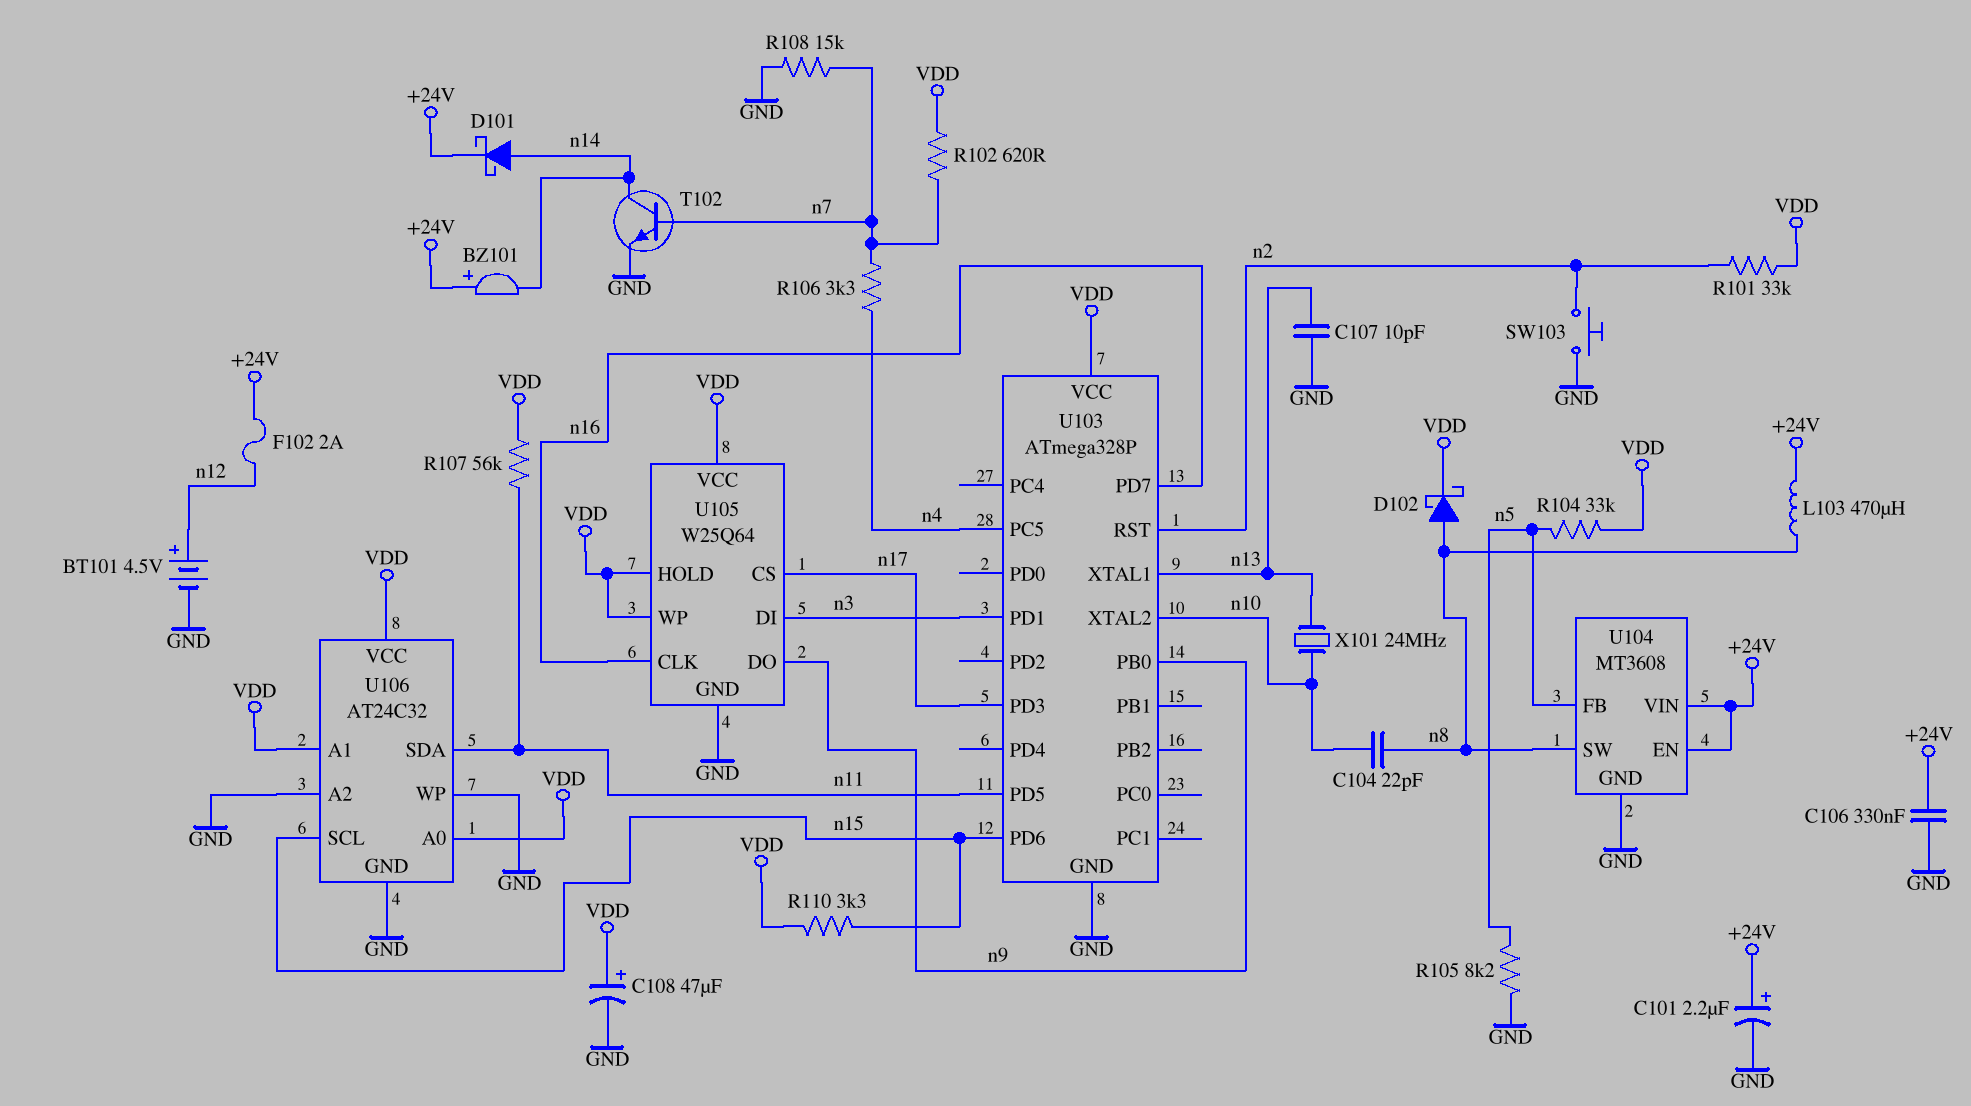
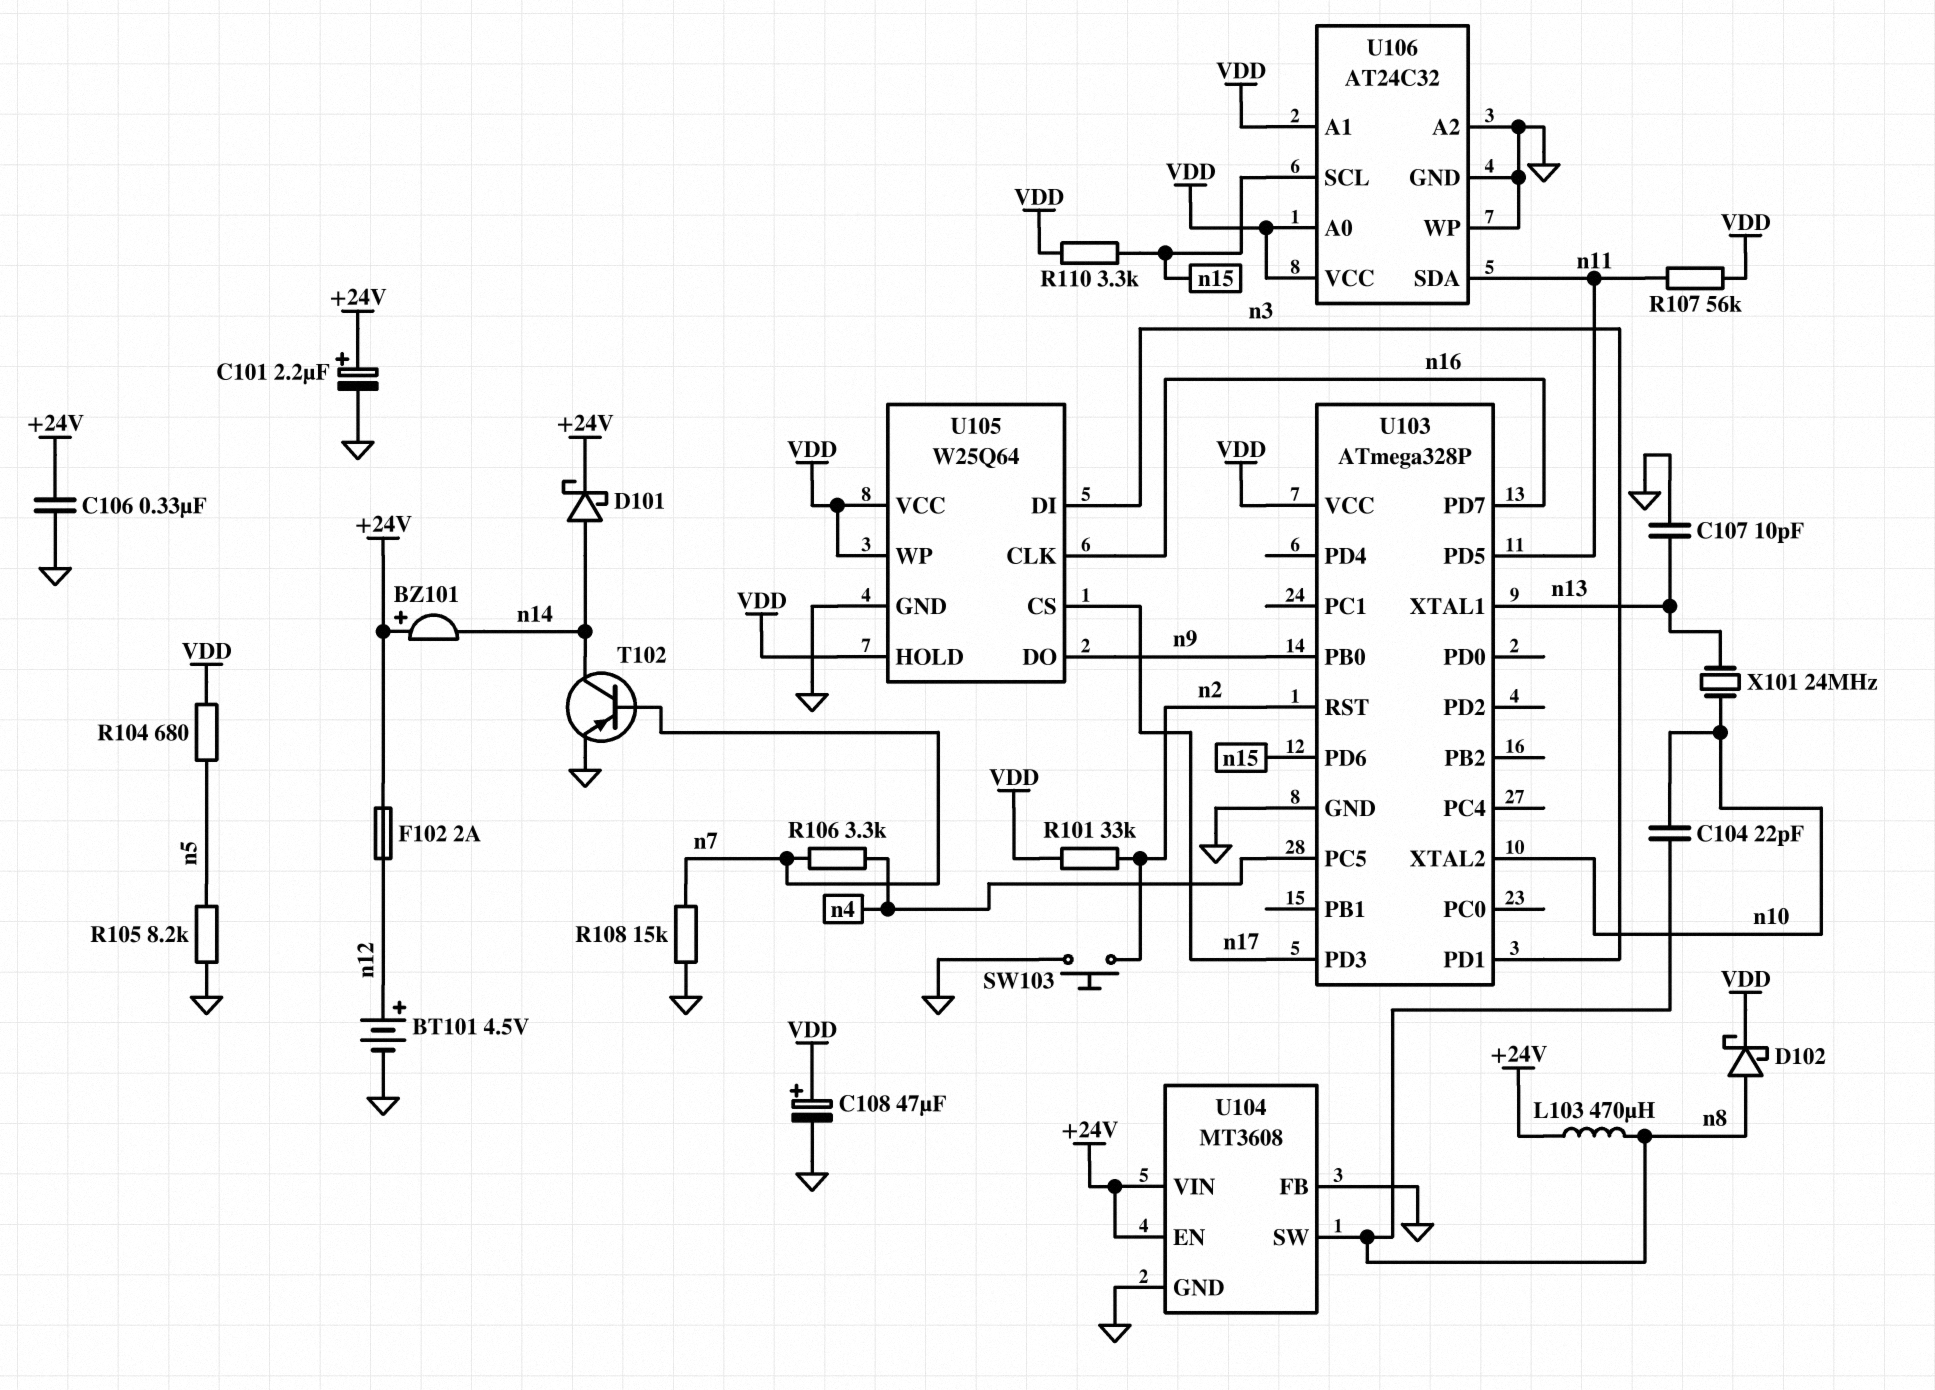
R102: 620 (VDD, n7) -> none
R104: 33k (VDD, n5) -> 680 (VDD, n5)
T102: NPN (B n7, C n14, E GND) -> PNP (B n7, C n14, E GND)
U104 pin FB: n5 -> GND

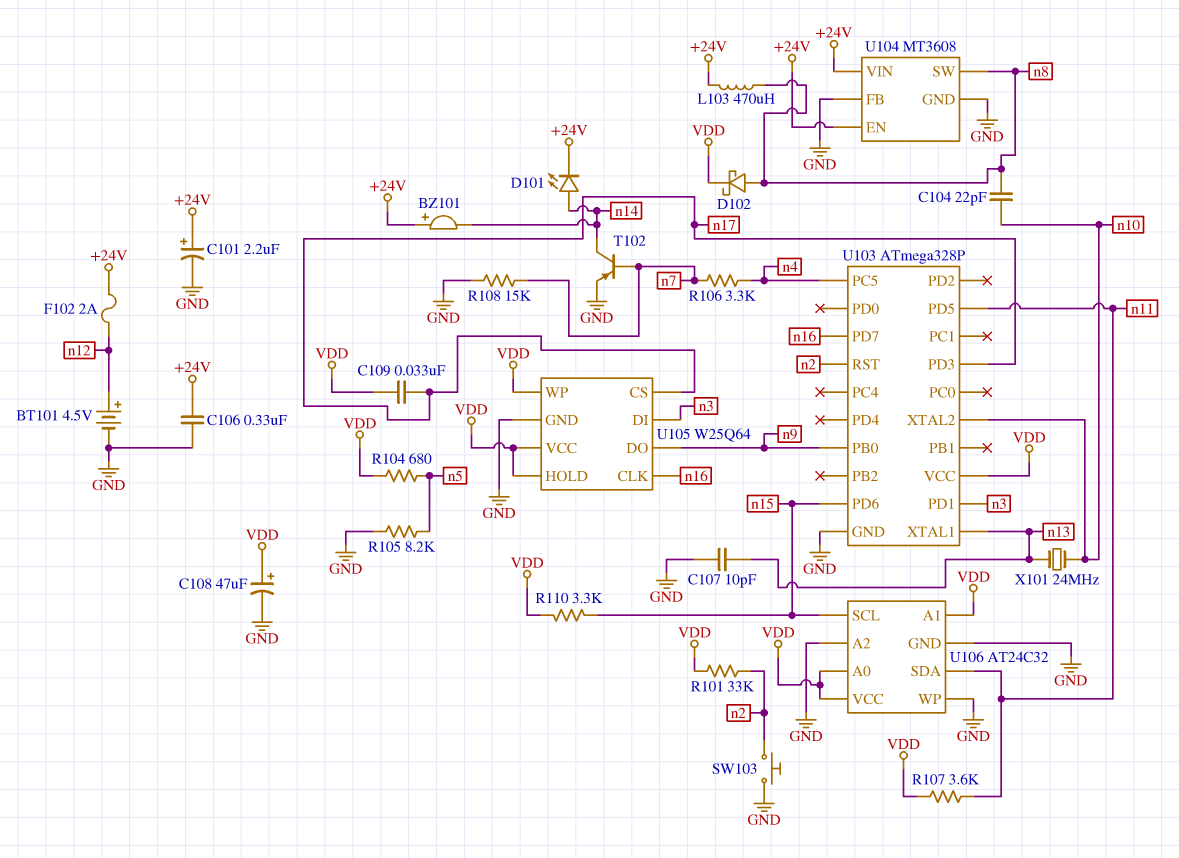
C109: none -> 33nF (VDD, n17)
D101: schottky (A n14, K +24V) -> LED (A n14, K +24V)
R107: 56k (VDD, n11) -> 3.6k (VDD, n11)

